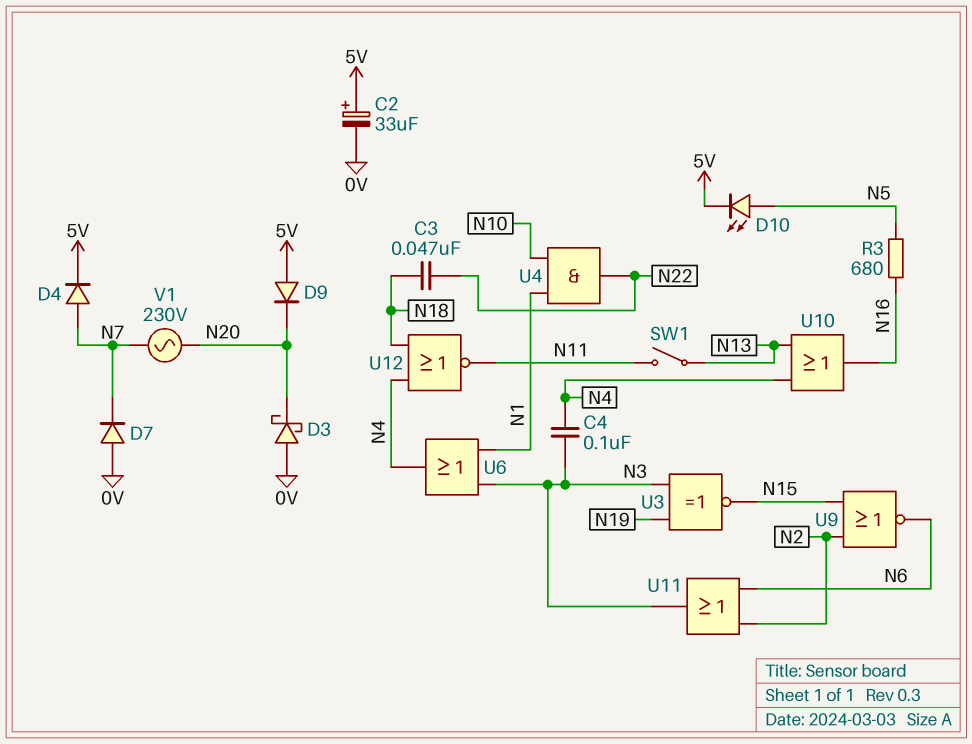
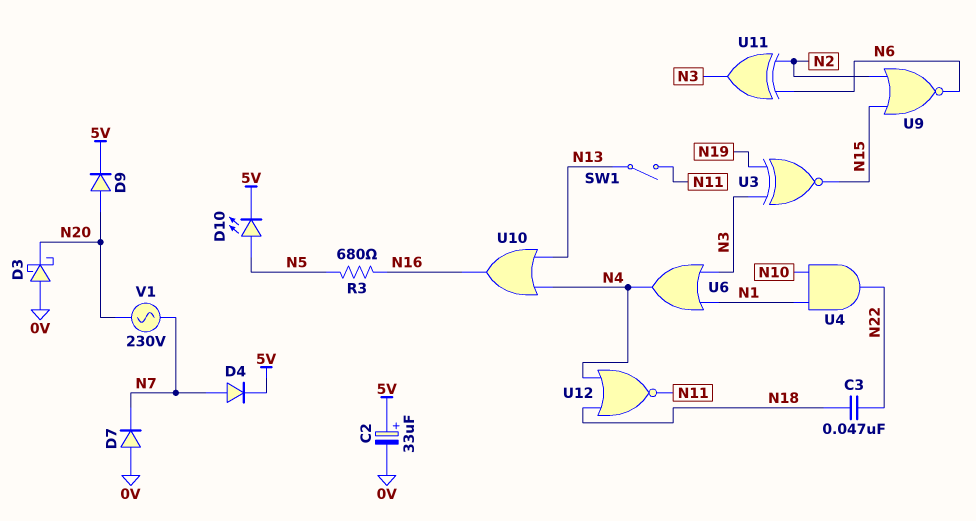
C4: 100nF (N3, N4) -> none
D9: diode (A 5V, K N20) -> diode (A N20, K 5V)
U11: OR (in N2, in N6, out N3) -> XOR (in N2, in N6, out N3)

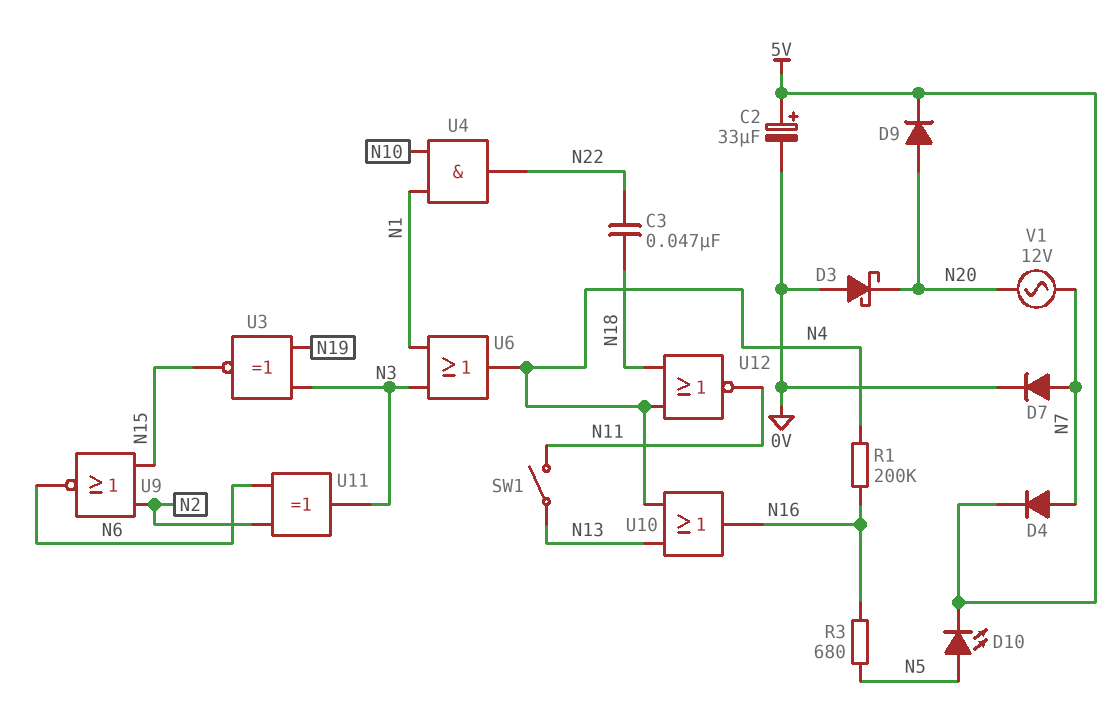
D7: diode (A 0V, K N7) -> diode (A N7, K 0V)
R1: none -> 200k (N4, N16)
V1: AC 230V (N7, N20) -> AC 12V (N7, N20)

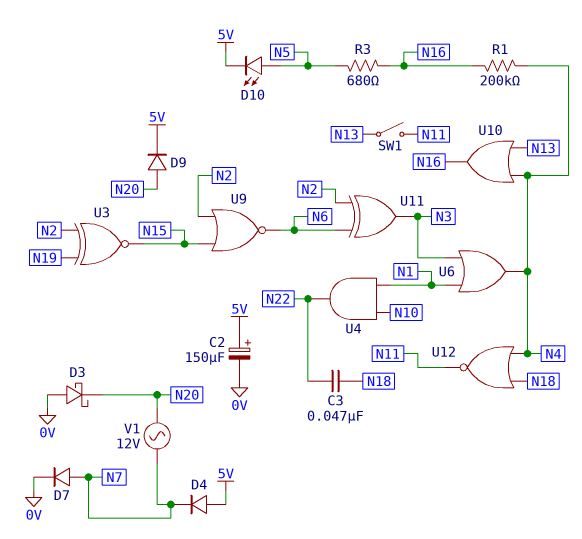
C2: 33uF (plus 5V, minus 0V) -> 150uF (plus 5V, minus 0V)
D4: diode (A N7, K 5V) -> diode (A 5V, K N7)
U3: XNOR (in N3, in N19, out N15) -> XNOR (in N2, in N19, out N15)

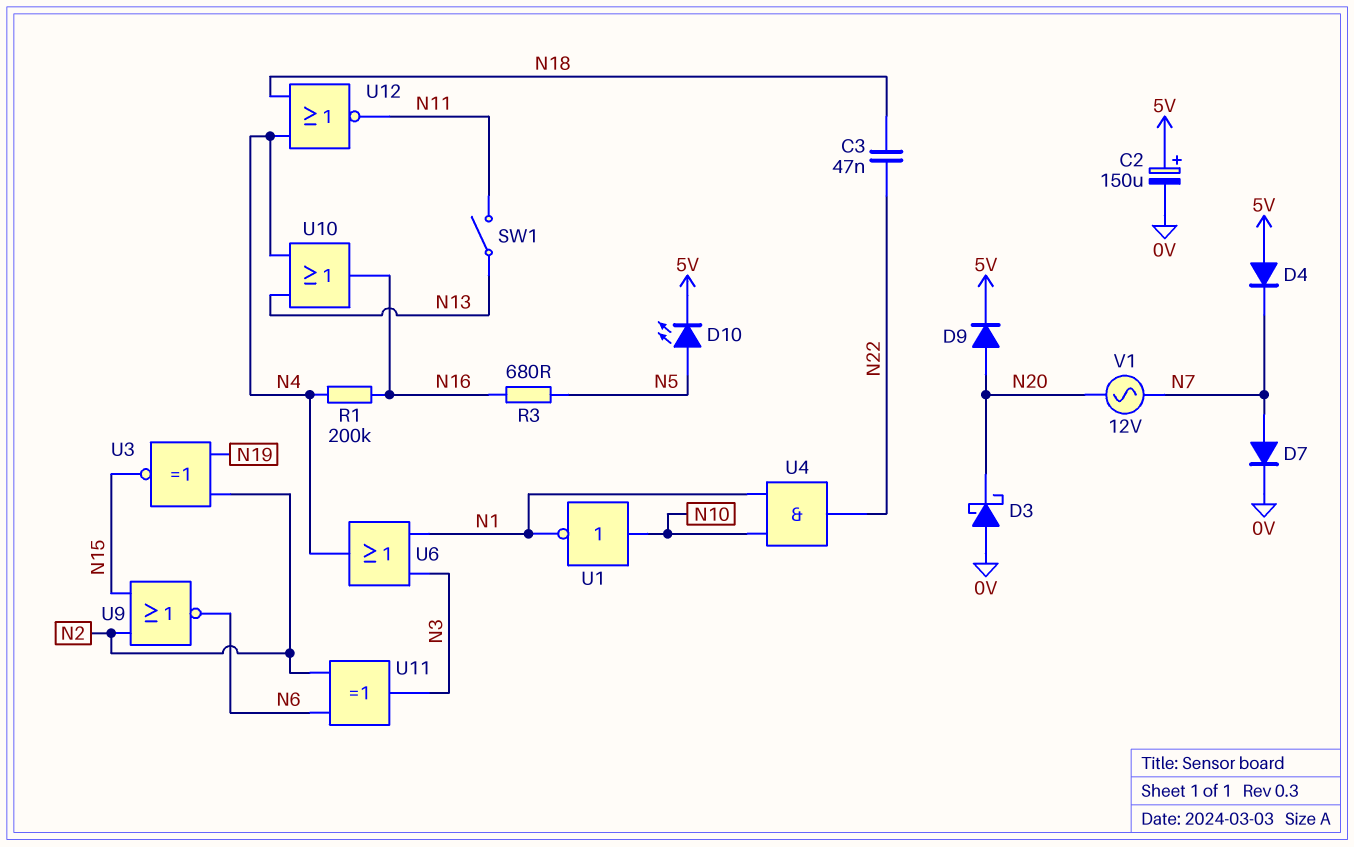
U1: none -> NOT (in N10, out N1)

